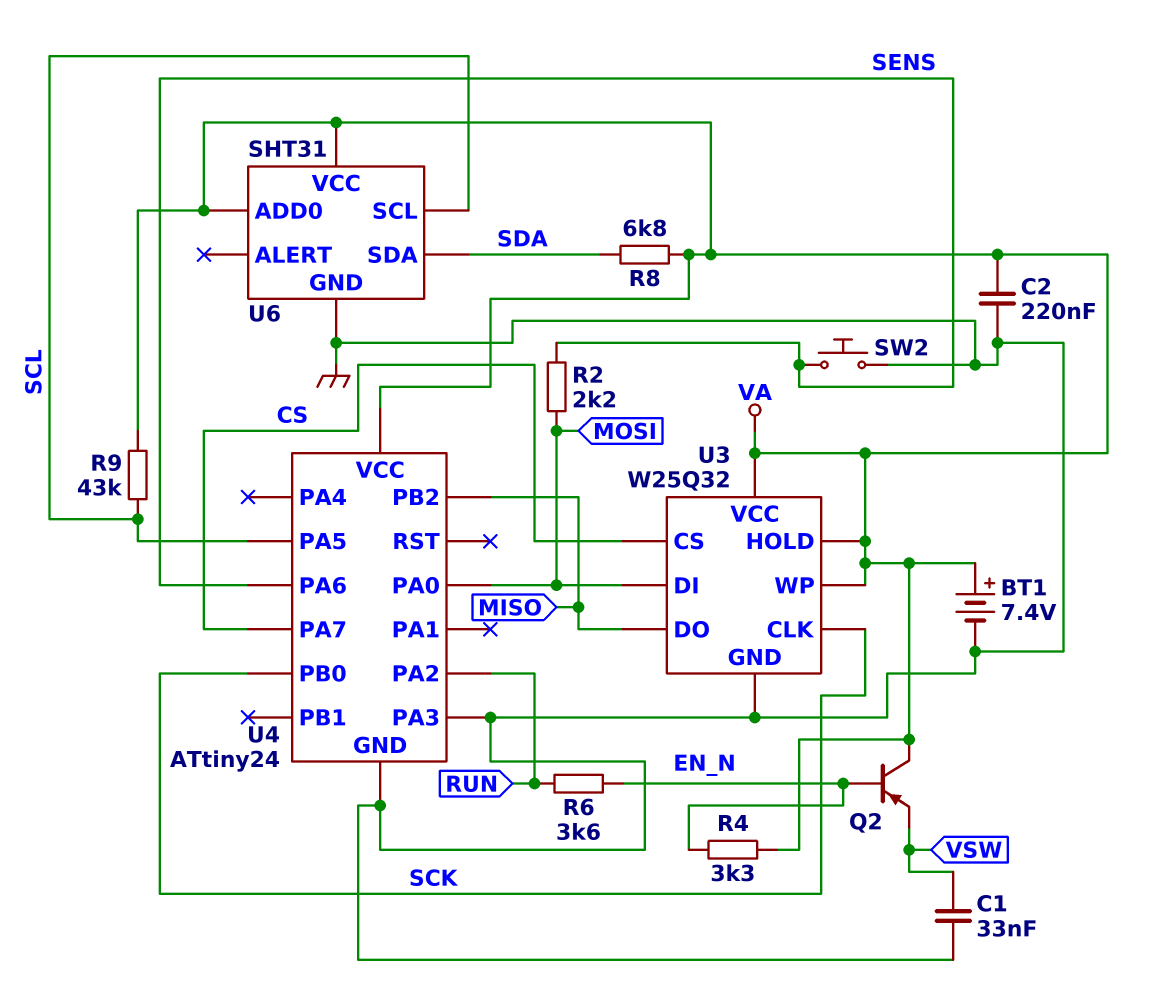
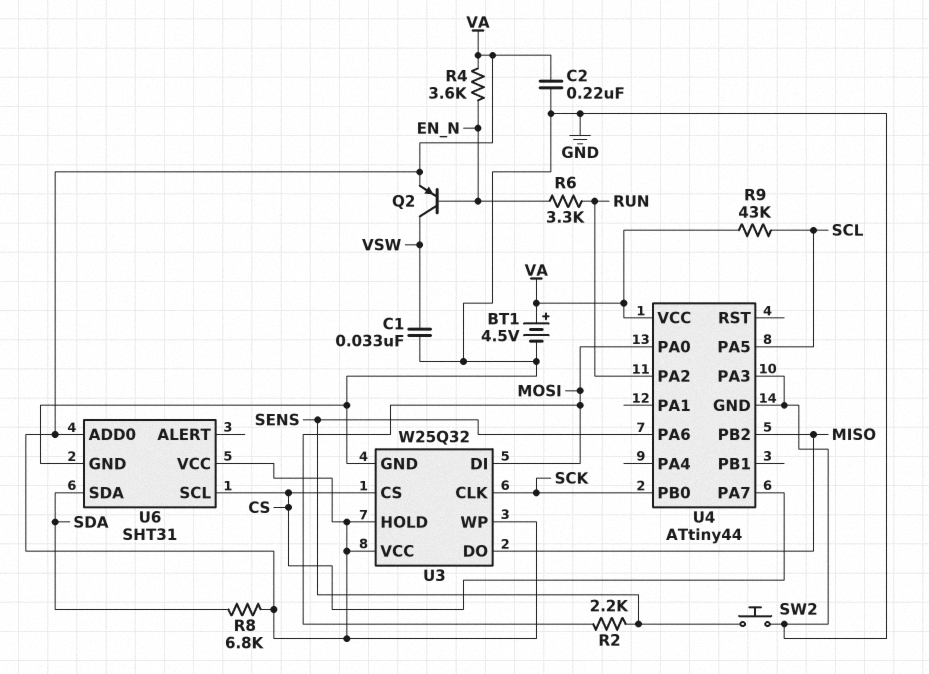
BT1: 7.4V (plus VA, minus GND) -> 4.5V (plus VA, minus GND)
Q2: PNP (B EN_N, C VA, E VSW) -> PNP (B EN_N, C VSW, E VA)
R4: 3.3k (EN_N, VA) -> 3.6k (EN_N, VA)
R6: 3.6k (EN_N, RUN) -> 3.3k (EN_N, RUN)
U4: ATtiny24 -> ATtiny44
U6 pin SCL: SCL -> CS

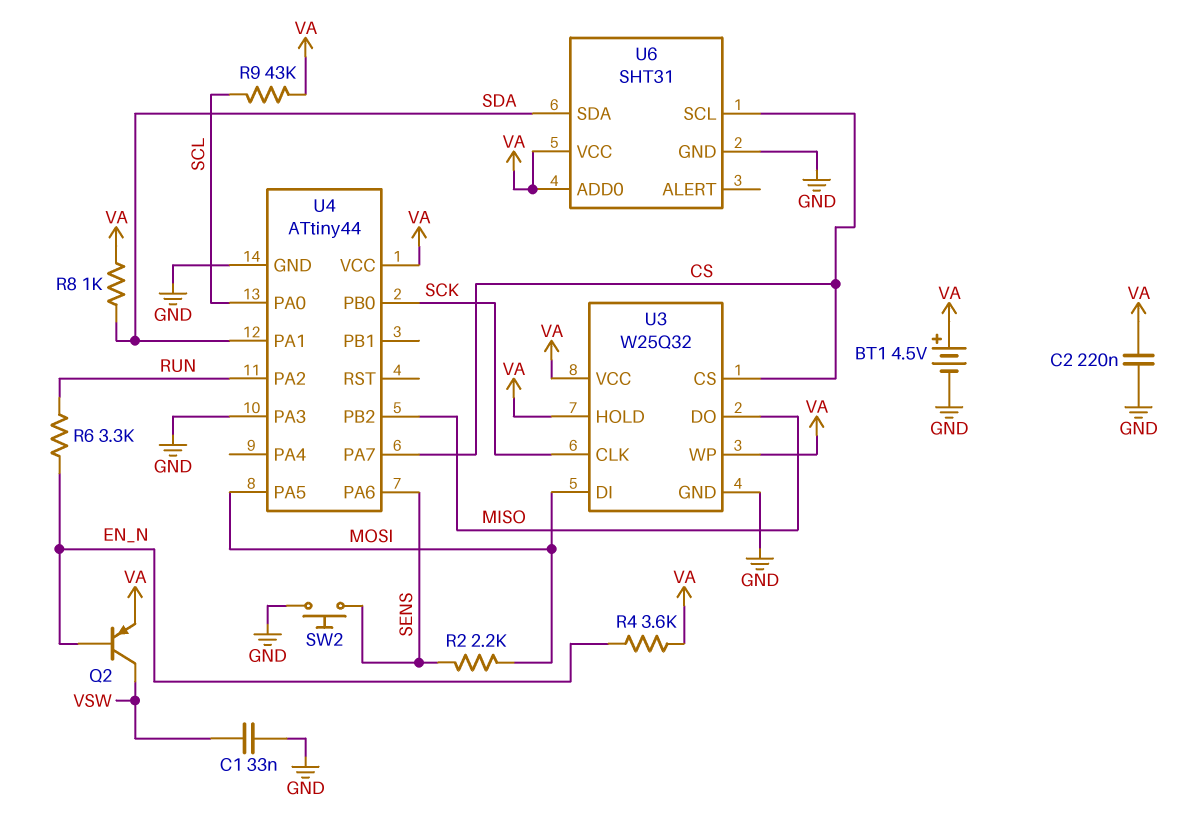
R8: 6.8k (SDA, VA) -> 1k (SDA, VA)
U4 pin PA0: MOSI -> SCL
U4 pin PA1: none -> SDA
U4 pin PA5: SCL -> MOSI

